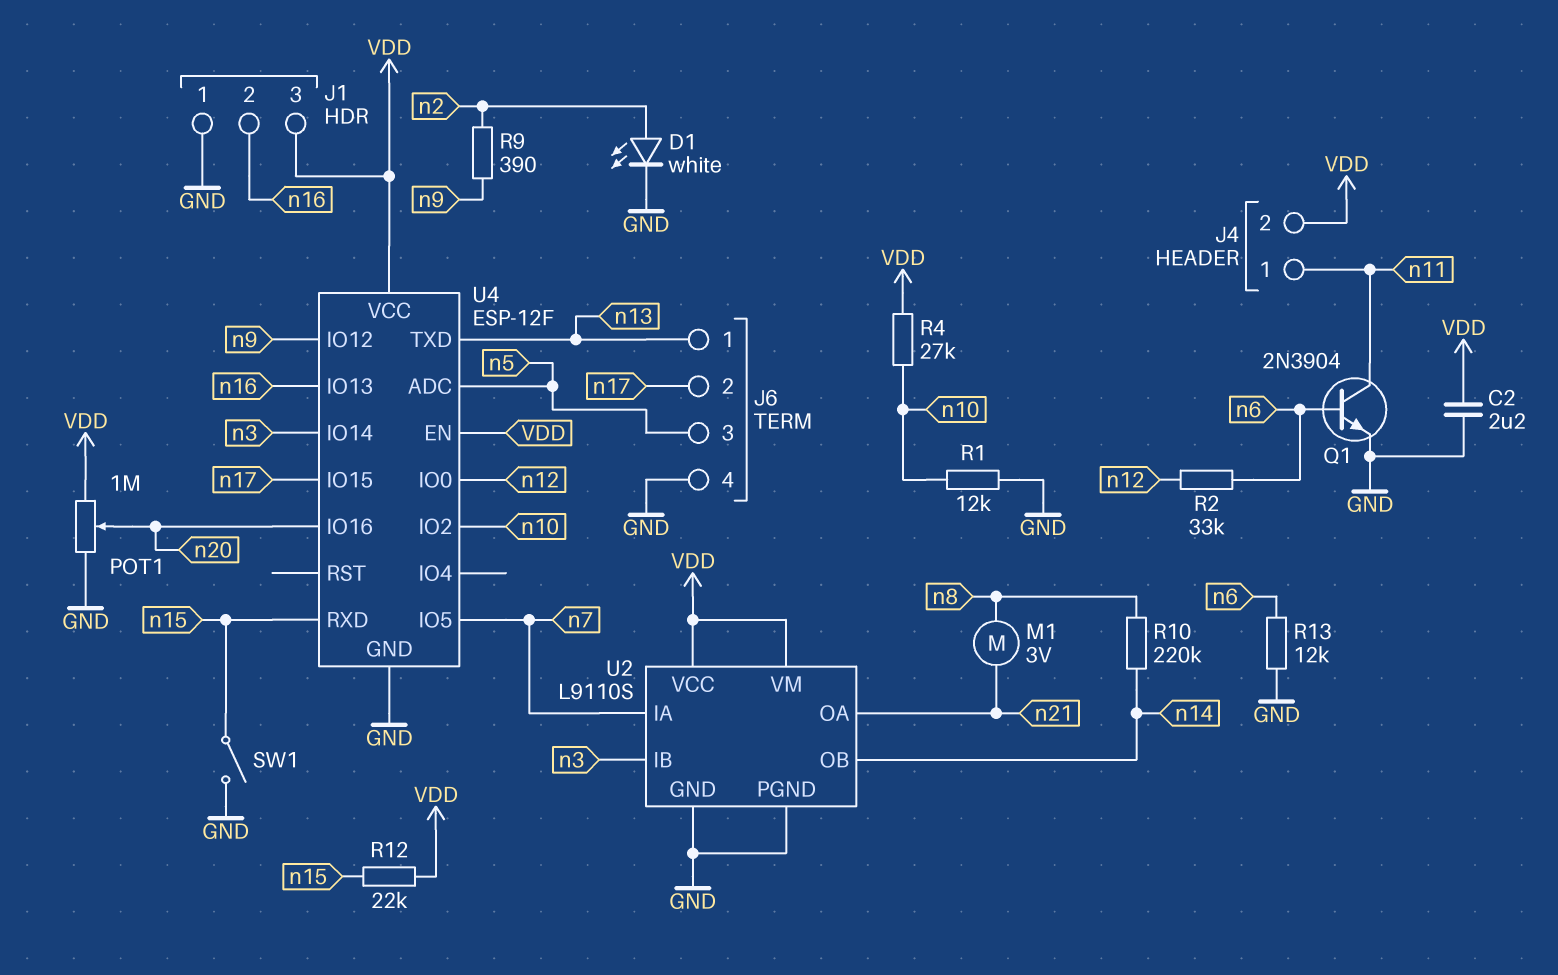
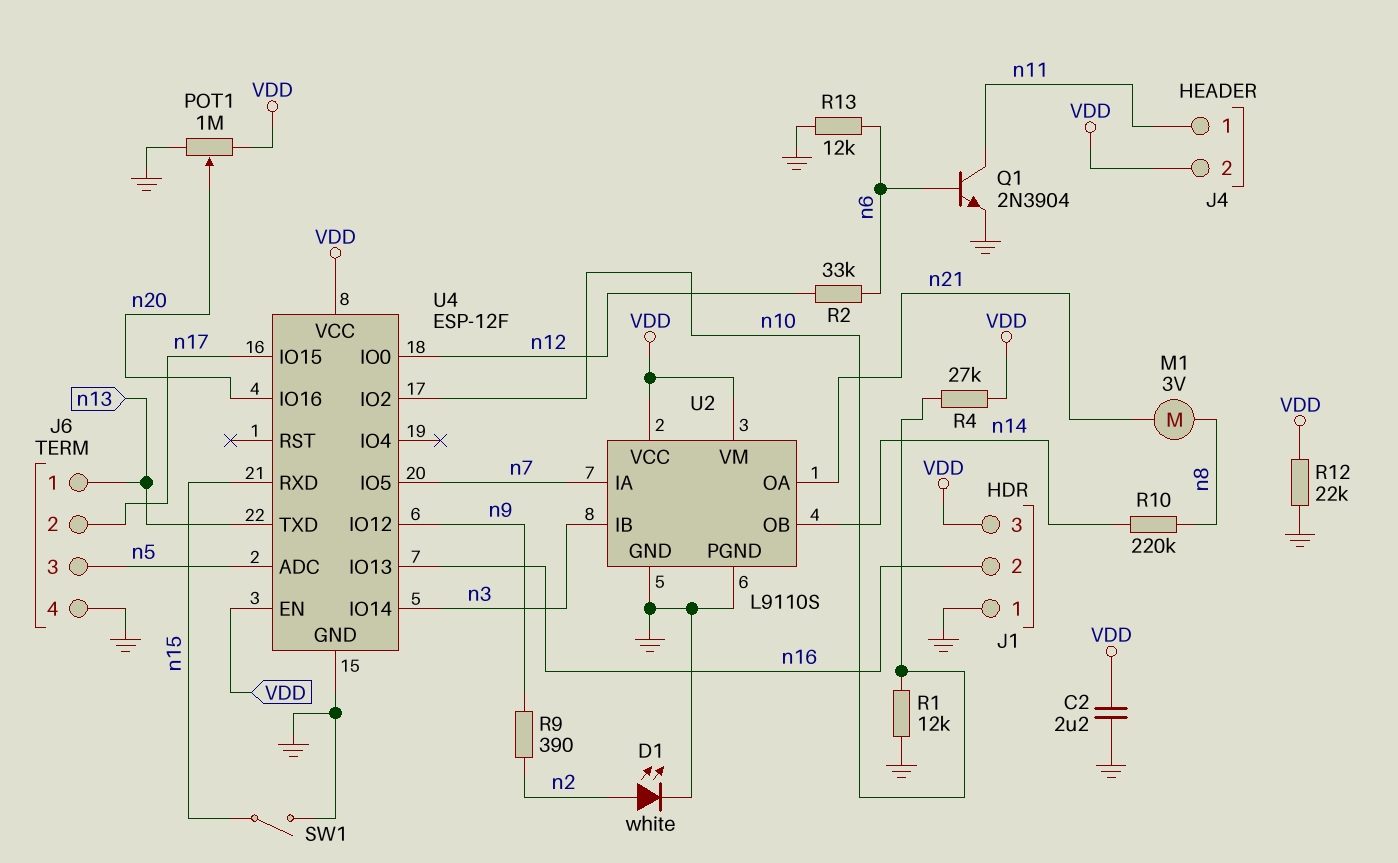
R12: 22k (VDD, n15) -> 22k (GND, VDD)

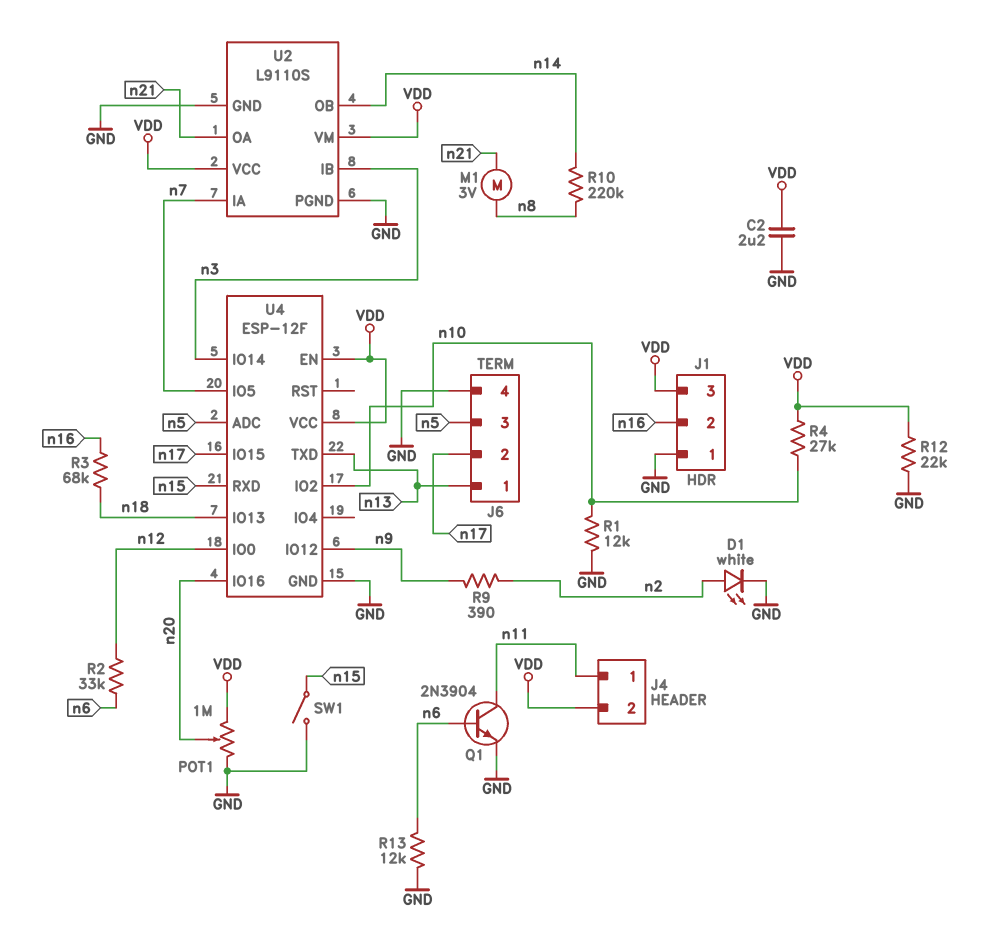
R3: none -> 68k (n16, n18)
U4 pin IO13: n16 -> n18

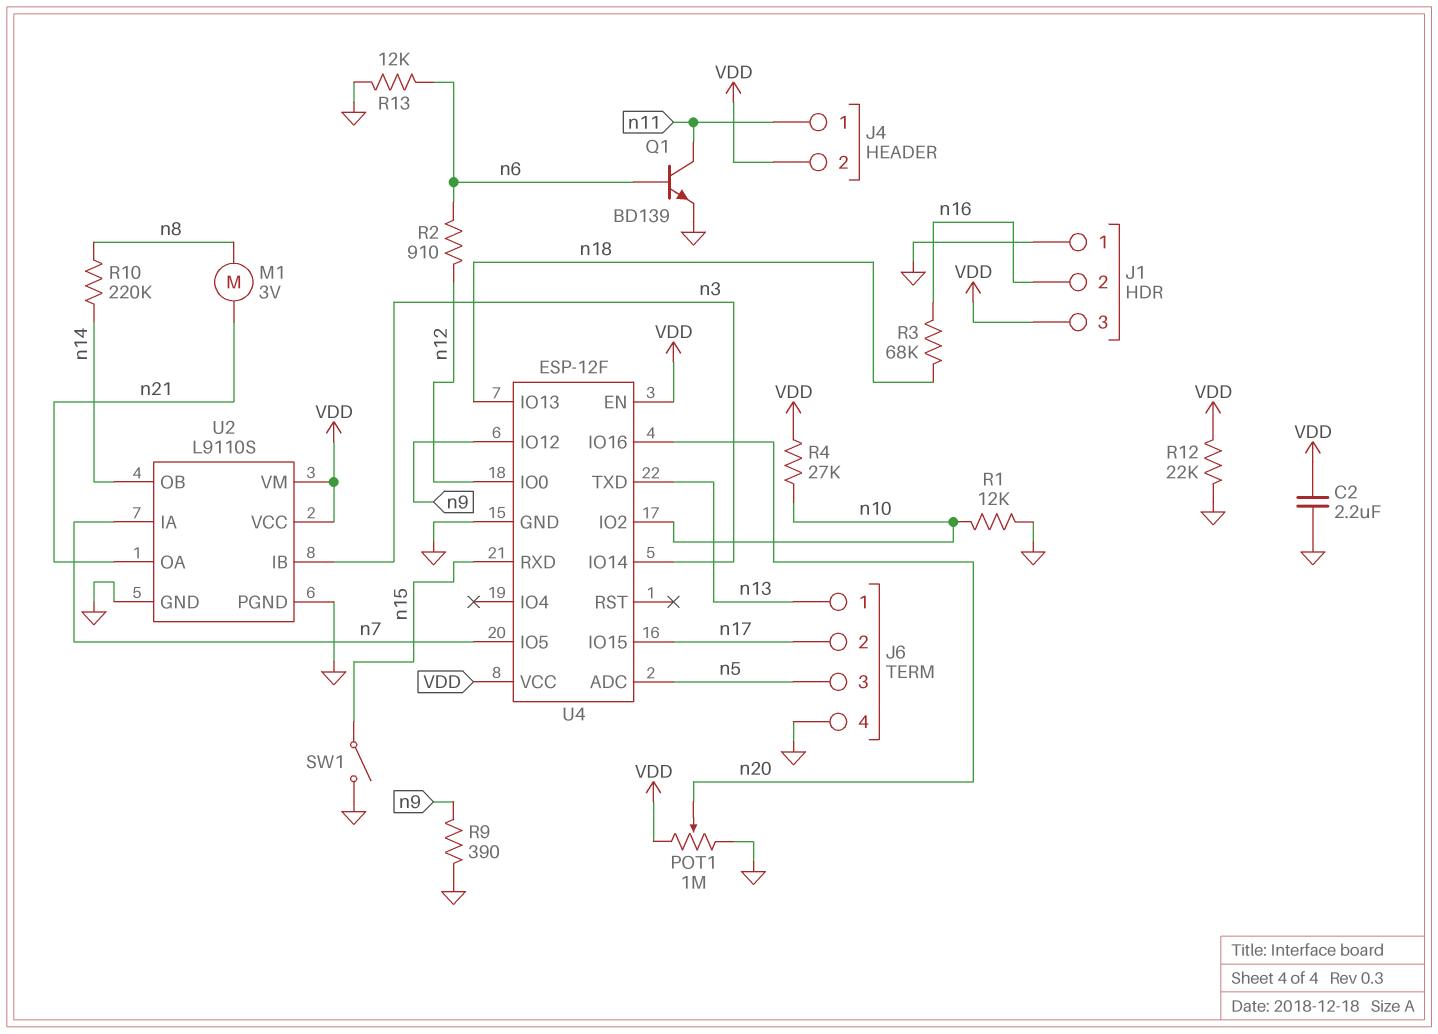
D1: LED white (A n2, K GND) -> none
Q1: NPN 2N3904 (B n6, C n11, E GND) -> NPN BD139 (B n6, C n11, E GND)
R2: 33k (n6, n12) -> 910 (n6, n12)
R9: 390 (n2, n9) -> 390 (GND, n9)

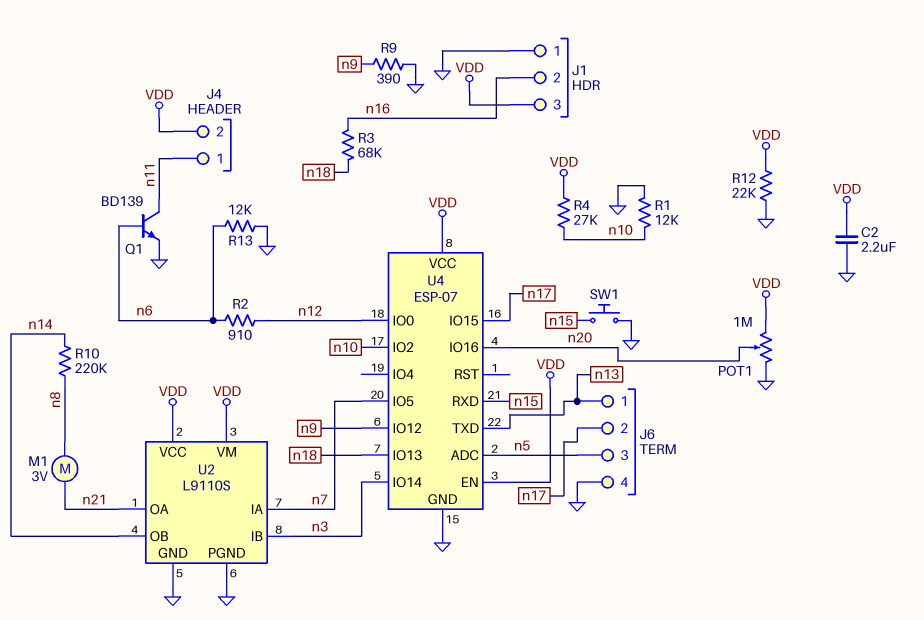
SW1: switch (GND, n15) -> button (GND, n15)
U4: ESP-12F -> ESP-07

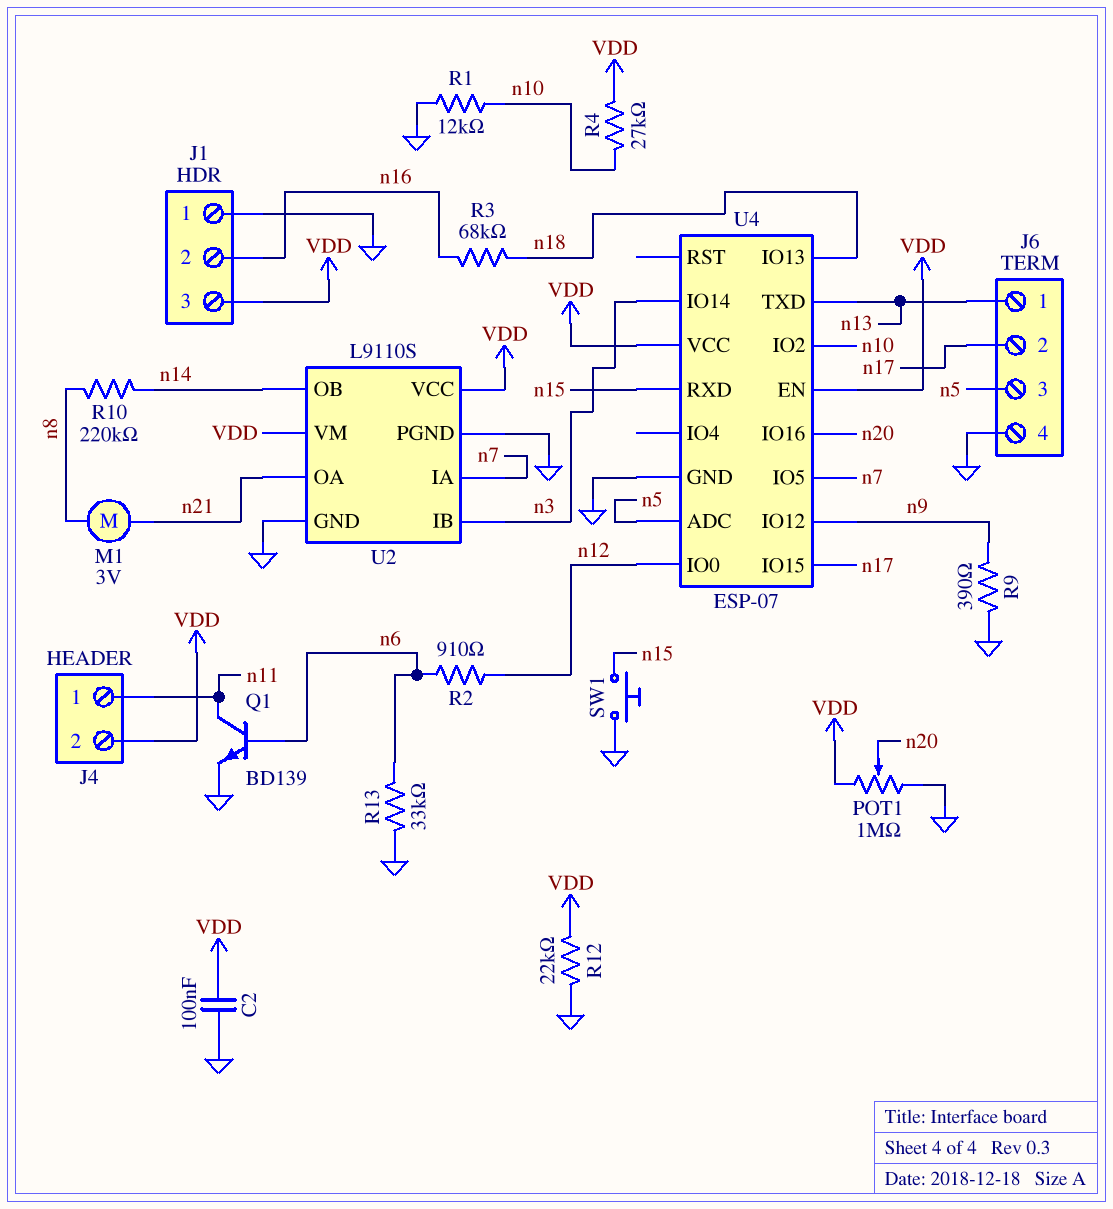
C2: 2.2uF (GND, VDD) -> 100nF (GND, VDD)
R13: 12k (GND, n6) -> 33k (GND, n6)

